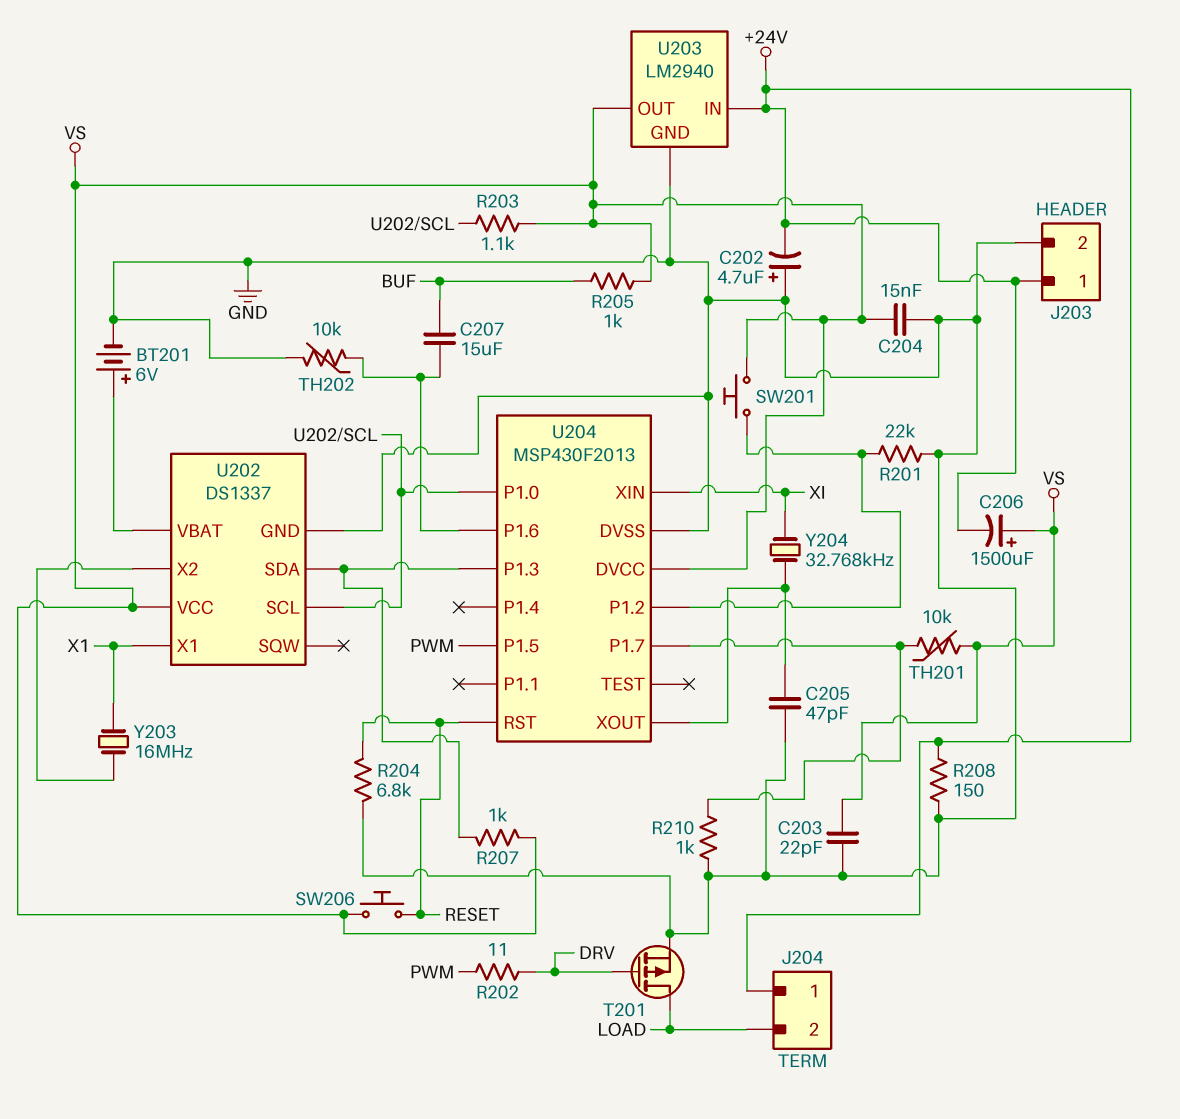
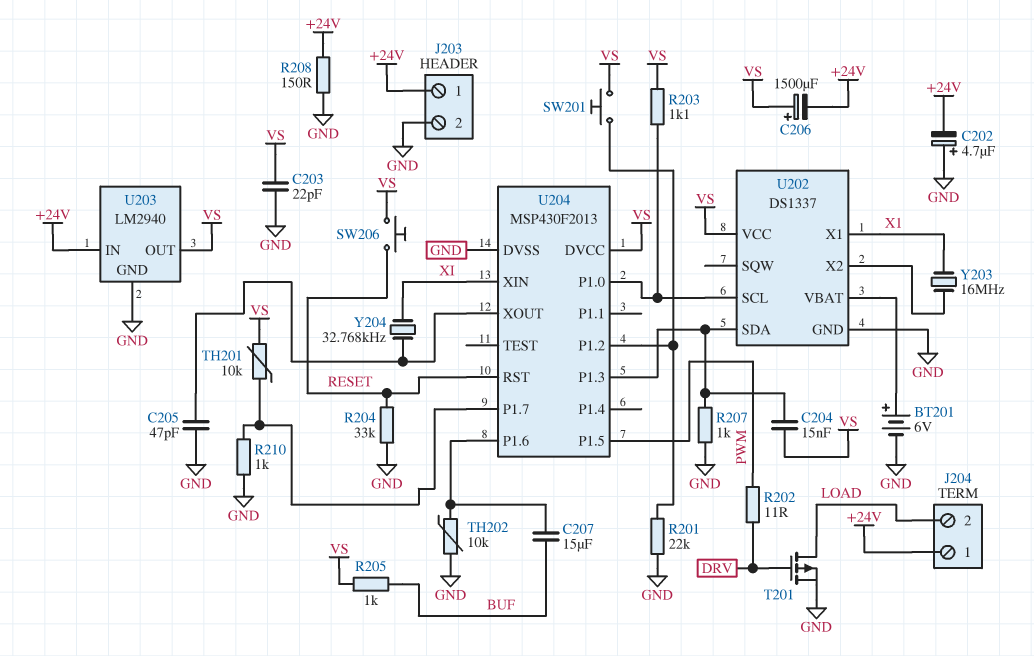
C204: 15nF (GND, VS) -> 15nF (U202/SDA, VS)
R204: 6.8k (GND, RESET) -> 33k (GND, RESET)
R207: 1k (U202/SDA, VS) -> 1k (GND, U202/SDA)

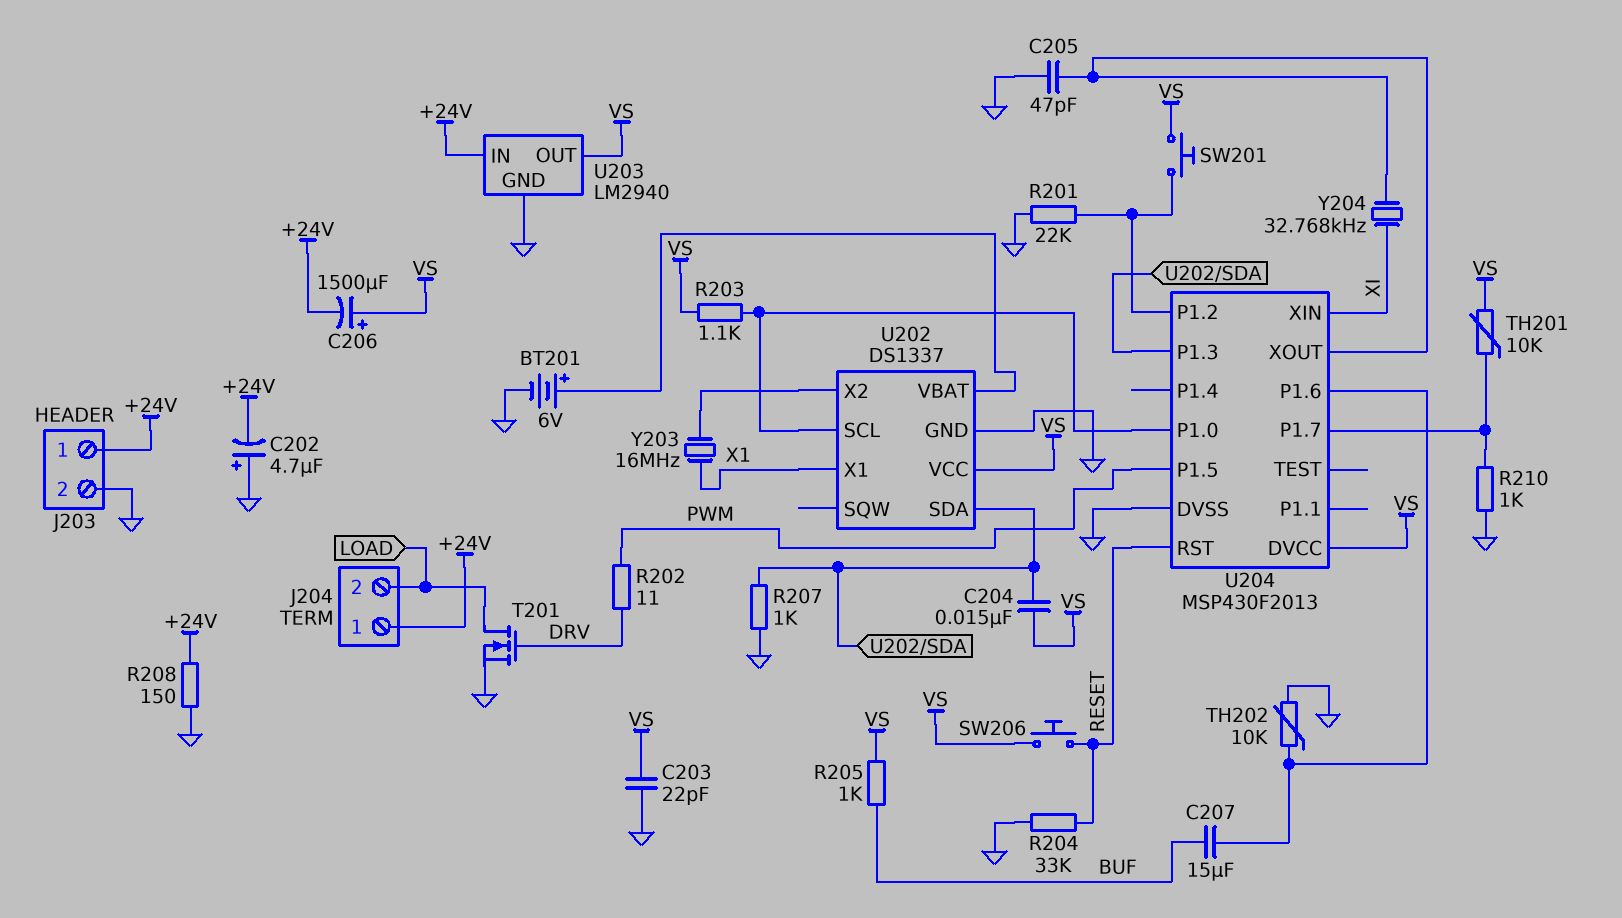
T201: PMOS (G DRV, D LOAD, S GND) -> NMOS (G DRV, D LOAD, S GND)

